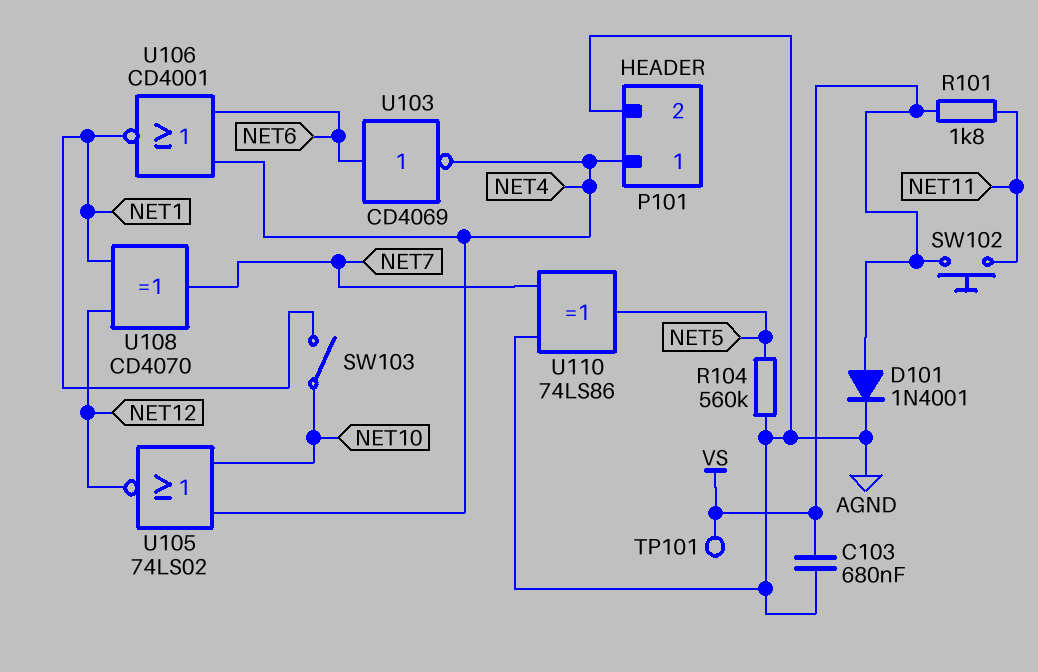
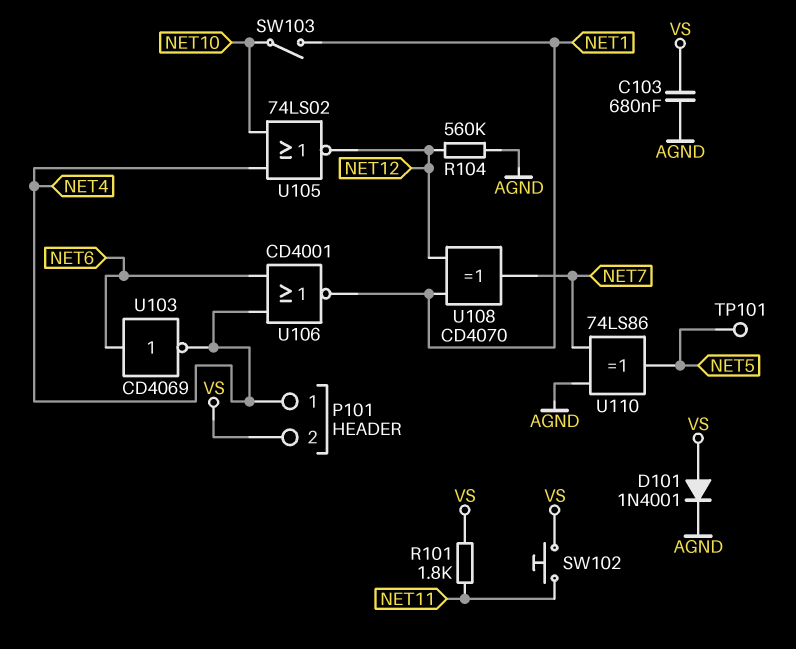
P101 pin 2: AGND -> VS
R104: 560k (AGND, NET5) -> 560k (AGND, NET12)
TP101: test point (VS) -> test point (NET5)

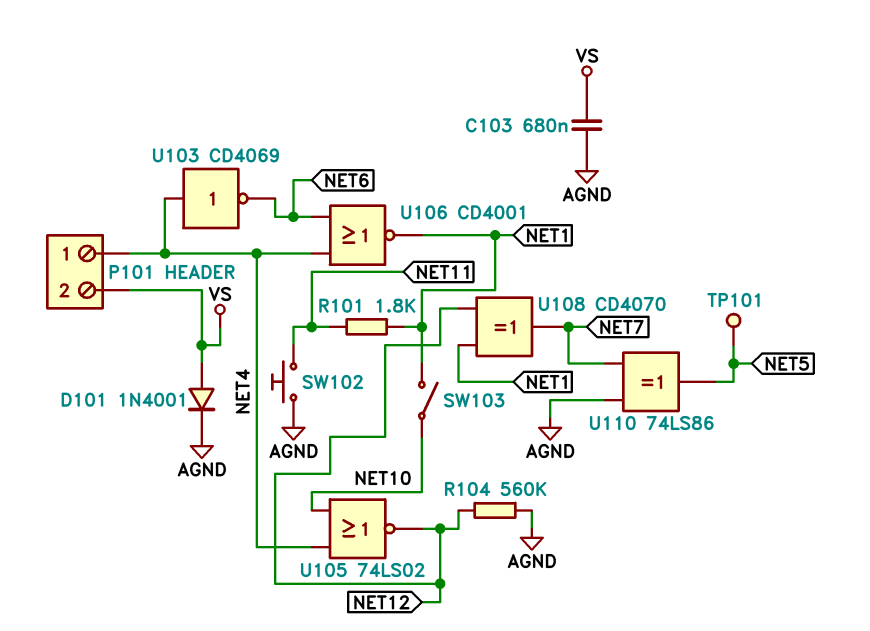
R101: 1.8k (NET11, VS) -> 1.8k (NET1, NET11)
SW102: button (NET11, VS) -> button (AGND, NET11)
U103: NOT CD4069 (in NET6, out NET4) -> NOT CD4069 (in NET4, out NET6)

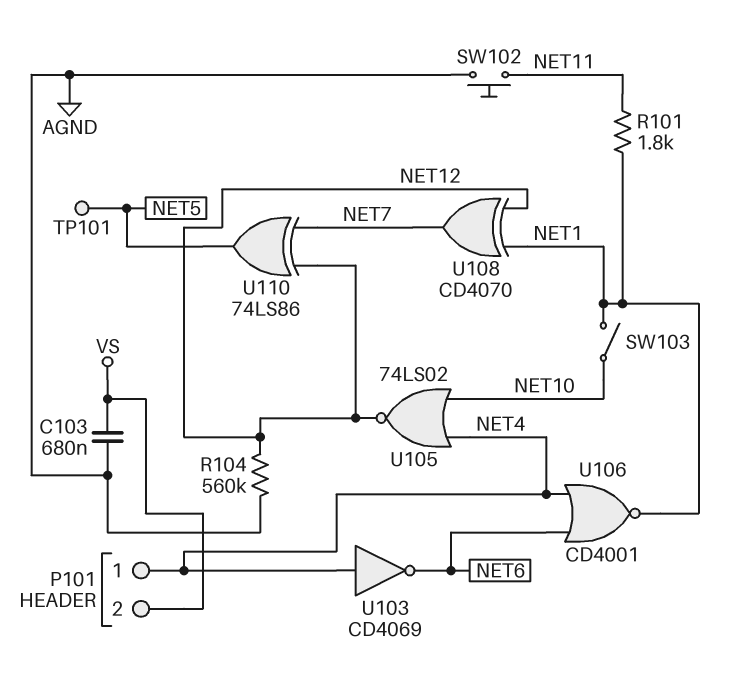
D101: diode 1N4001 (A VS, K AGND) -> none
U110: XOR 74LS86 (in AGND, in NET7, out NET5) -> XOR 74LS86 (in NET7, in NET12, out NET5)

